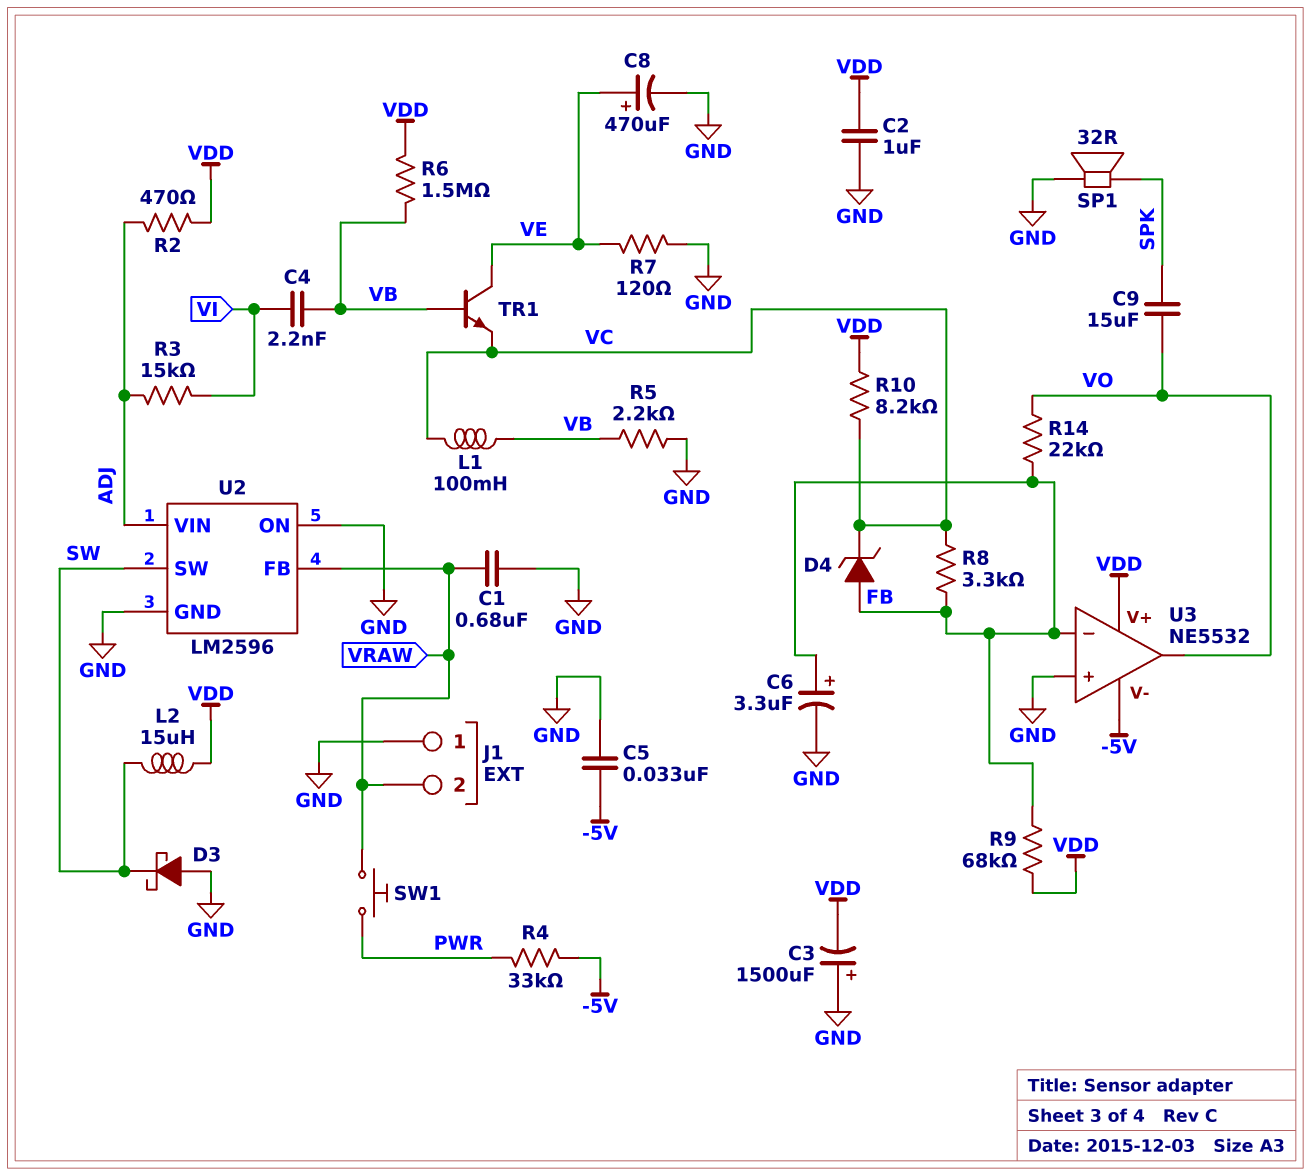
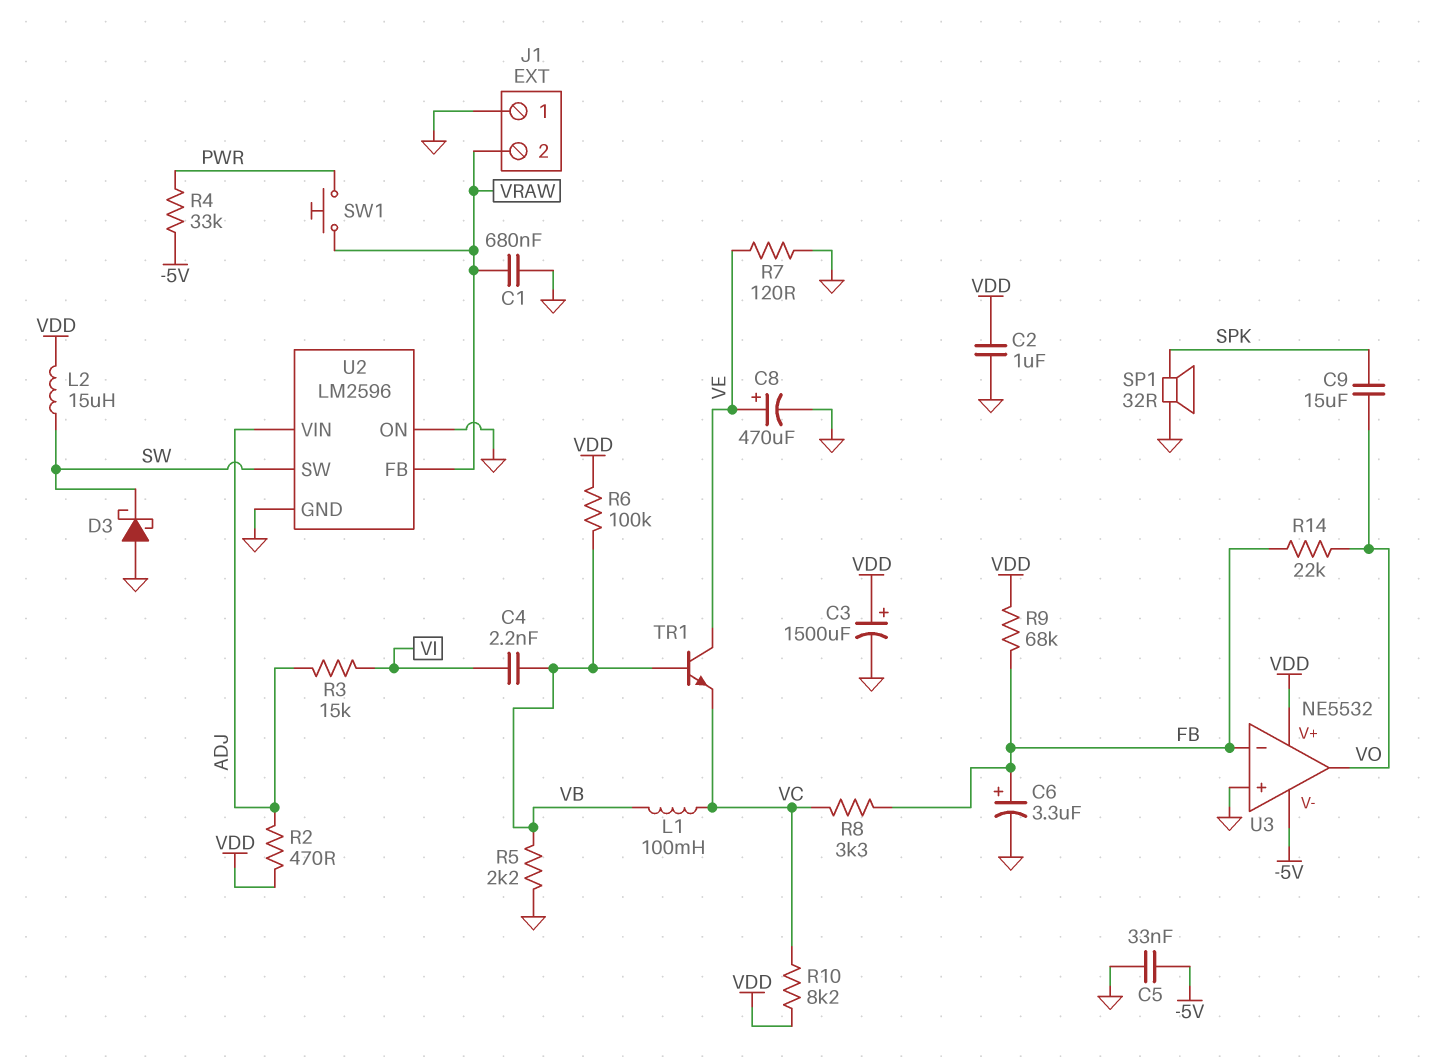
C3: 1500uF (plus GND, minus VDD) -> 1500uF (plus VDD, minus GND)
D4: zener (A FB, K VC) -> none
R6: 1.5M (VB, VDD) -> 100k (VB, VDD)

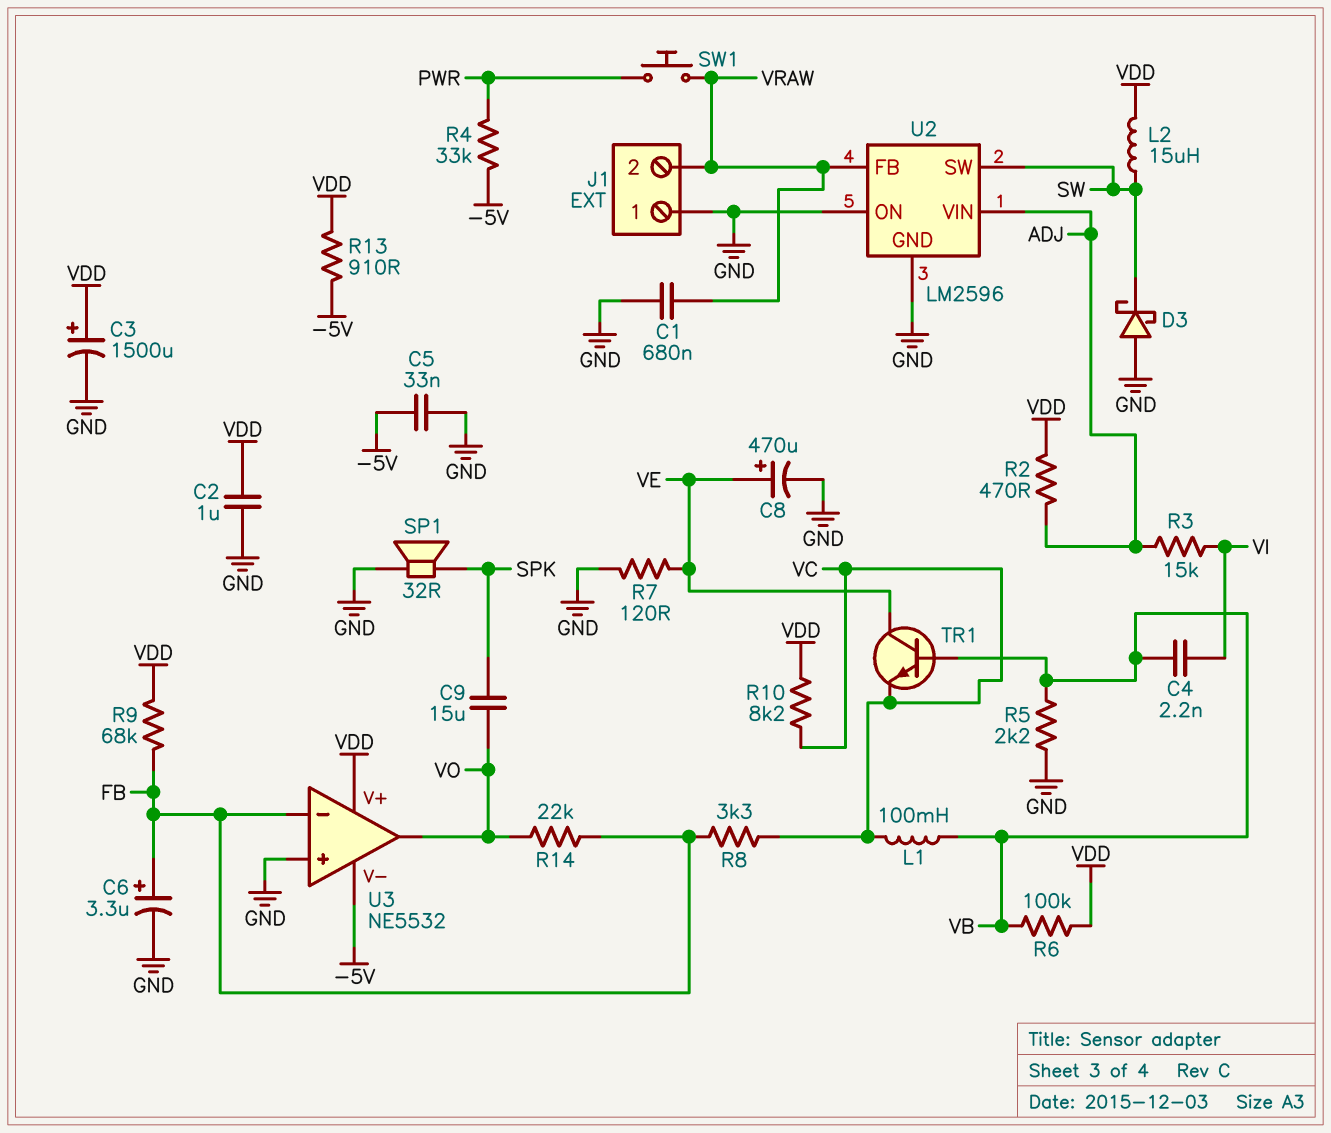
R13: none -> 910 (-5V, VDD)

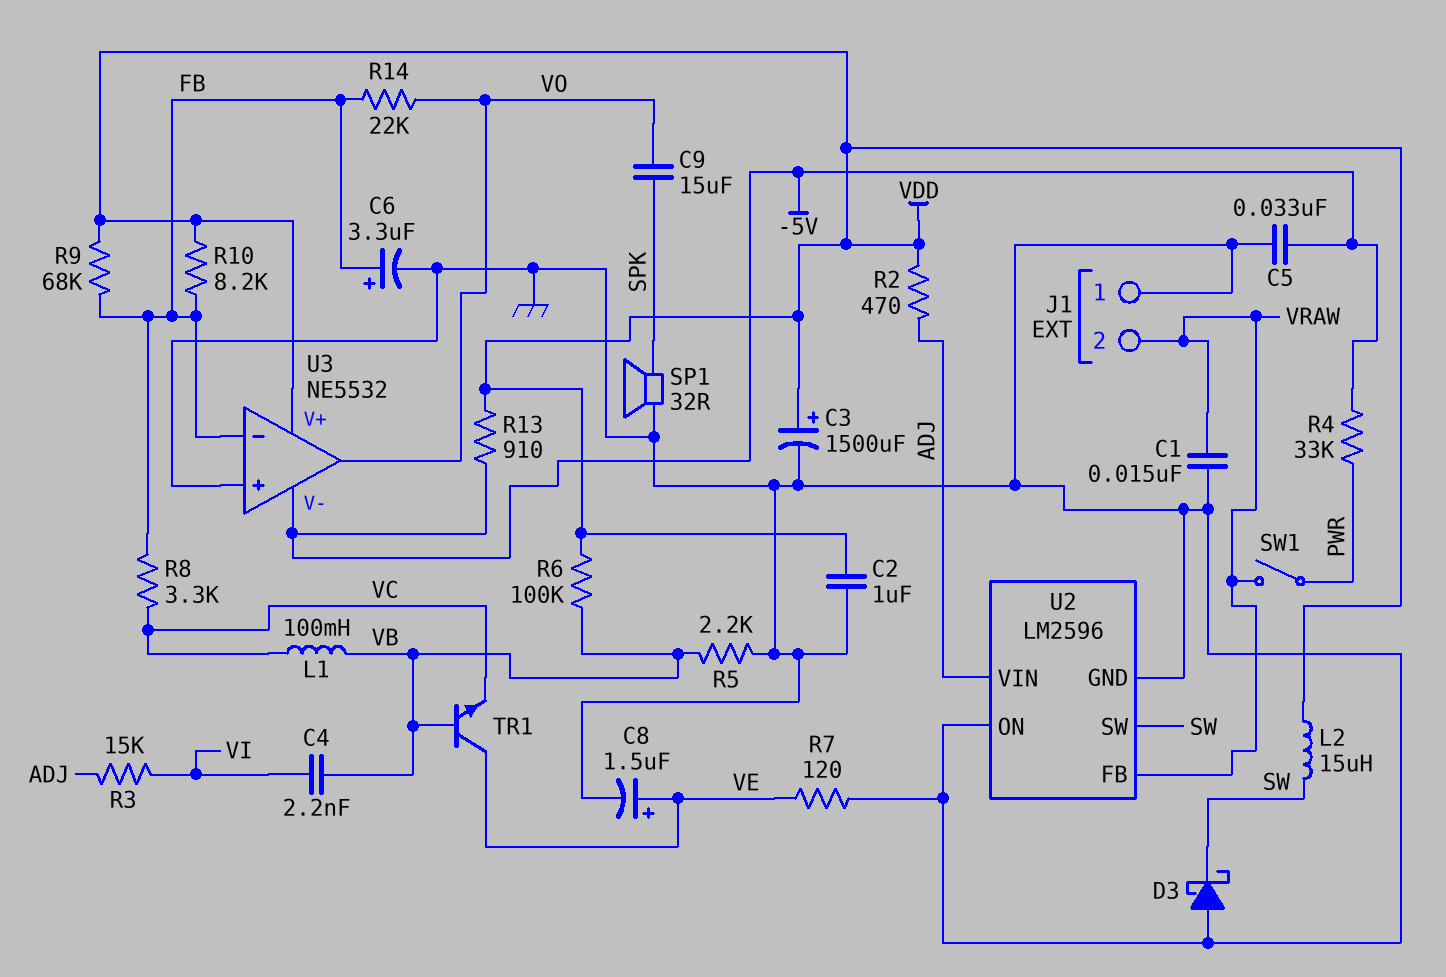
C1: 680nF (GND, VRAW) -> 15nF (GND, VRAW)
C8: 470uF (plus VE, minus GND) -> 1.5uF (plus VE, minus GND)
R10: 8.2k (VC, VDD) -> 8.2k (FB, VDD)
SW1: button (PWR, VRAW) -> switch (PWR, VRAW)

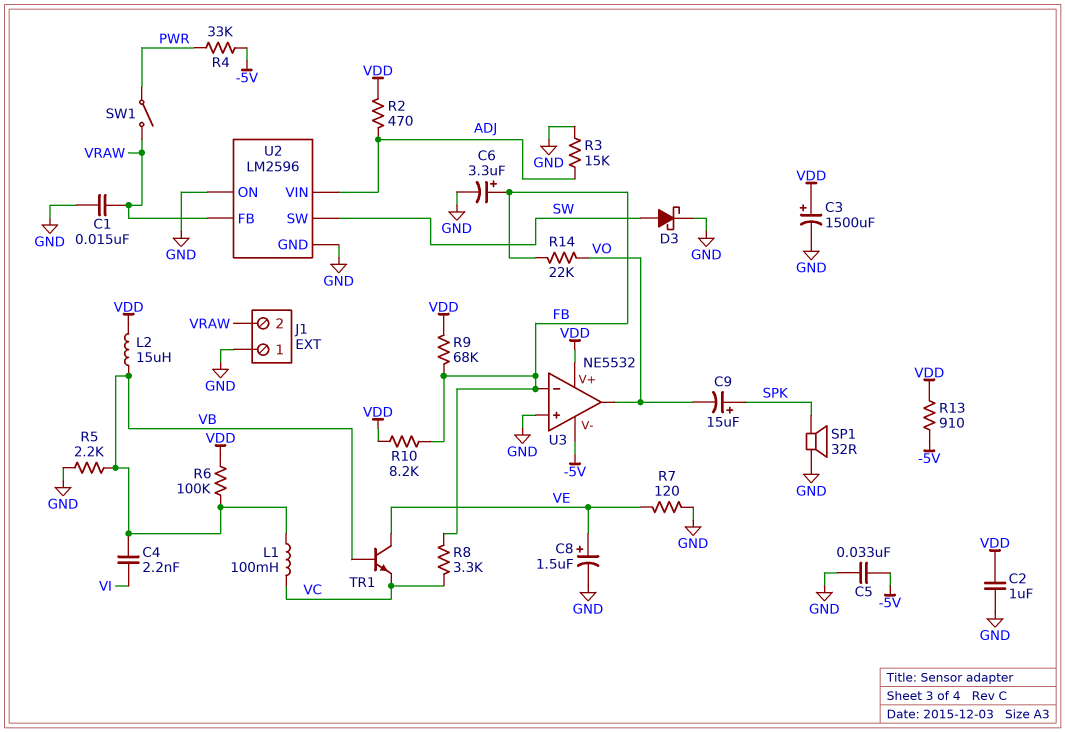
C9: 15uF (SPK, VO) -> 15uF (plus SPK, minus VO)
D3: schottky (A GND, K SW) -> schottky (A SW, K GND)
L2: 15uH (SW, VDD) -> 15uH (VB, VDD)
R3: 15k (ADJ, VI) -> 15k (ADJ, GND)

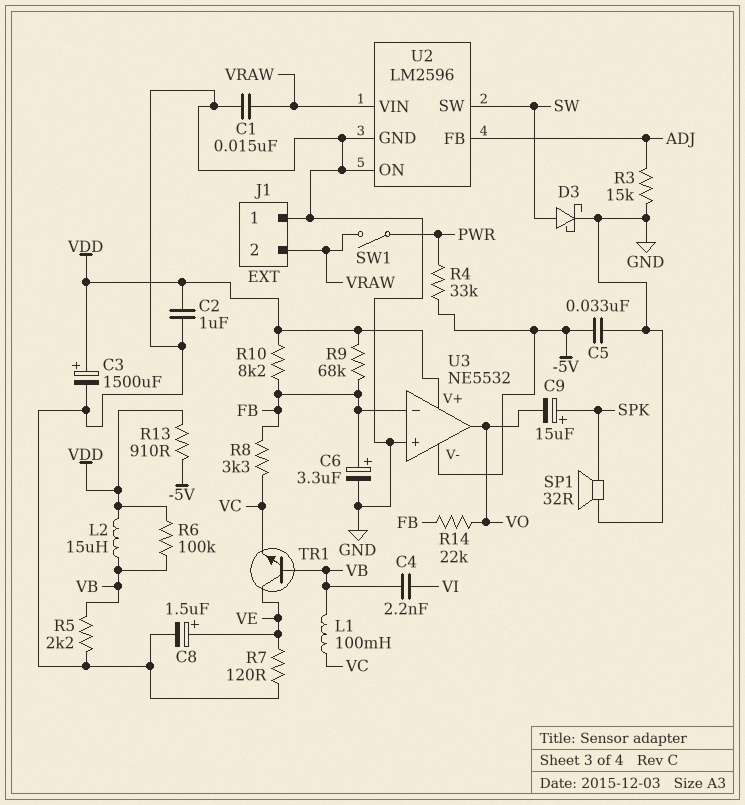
R2: 470 (ADJ, VDD) -> none
U2 pin FB: VRAW -> ADJ
U2 pin VIN: ADJ -> VRAW

